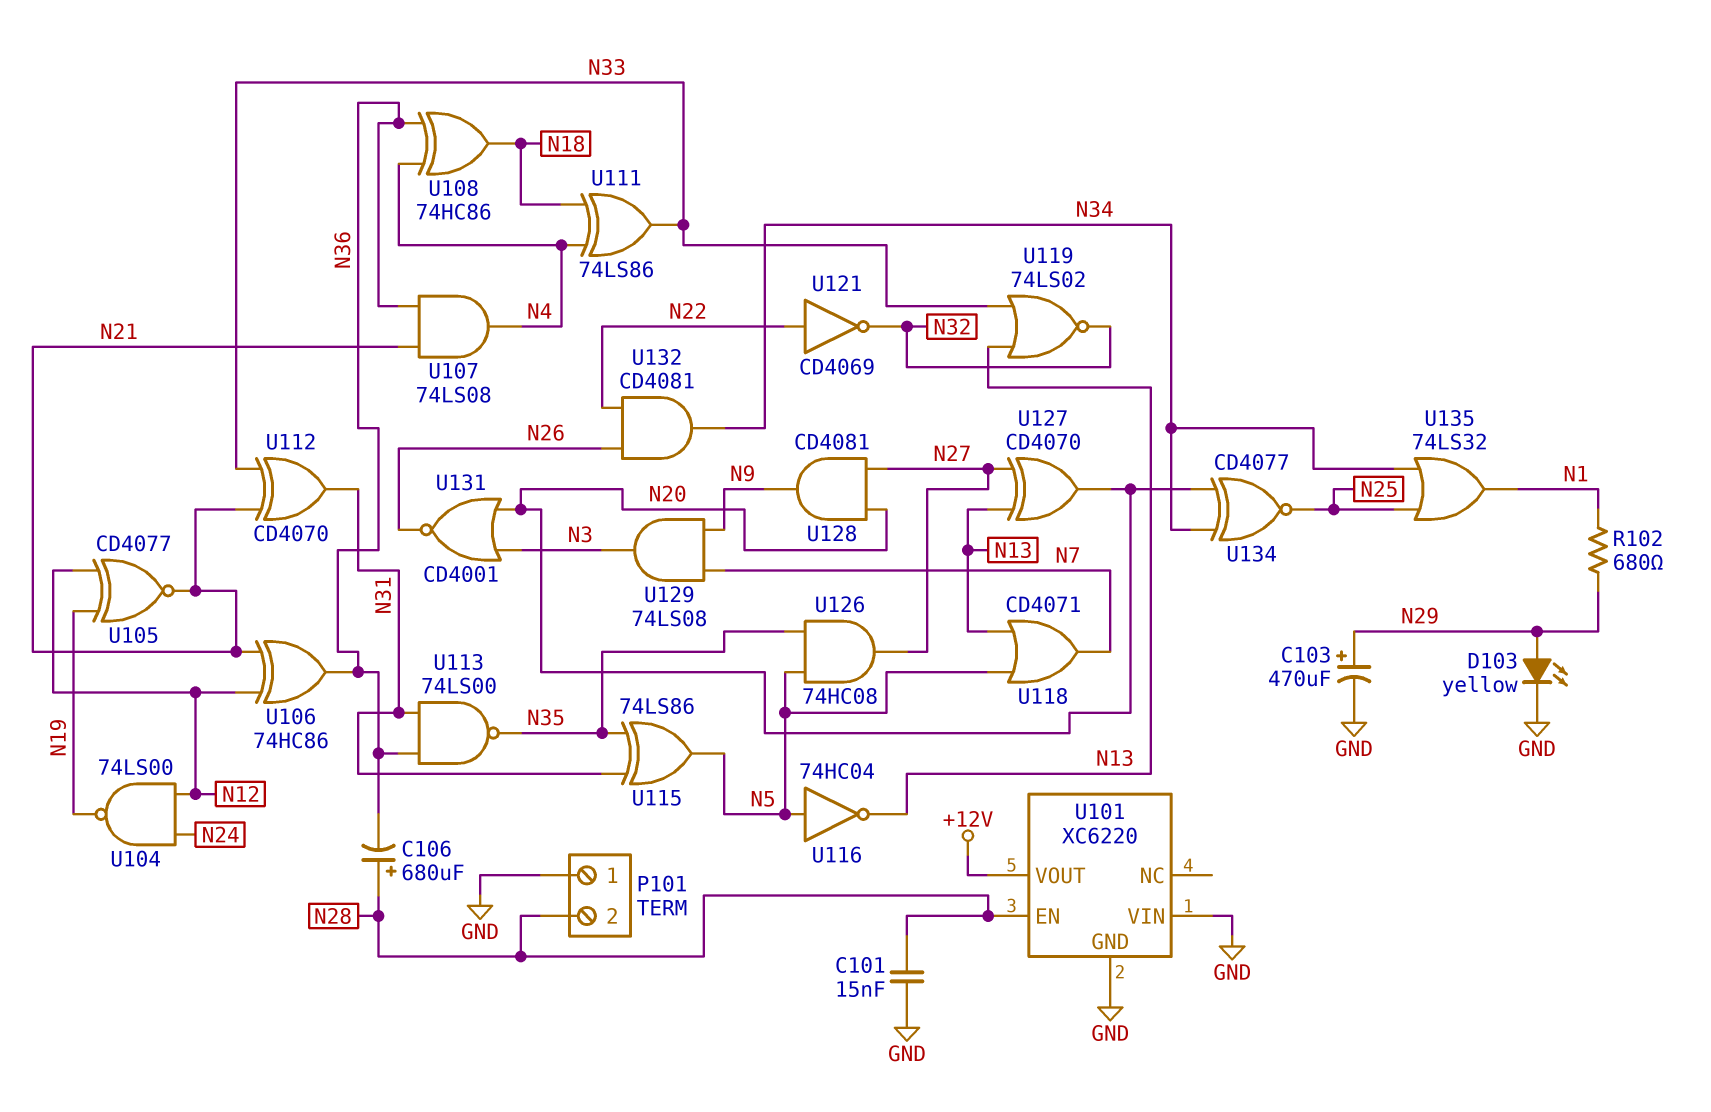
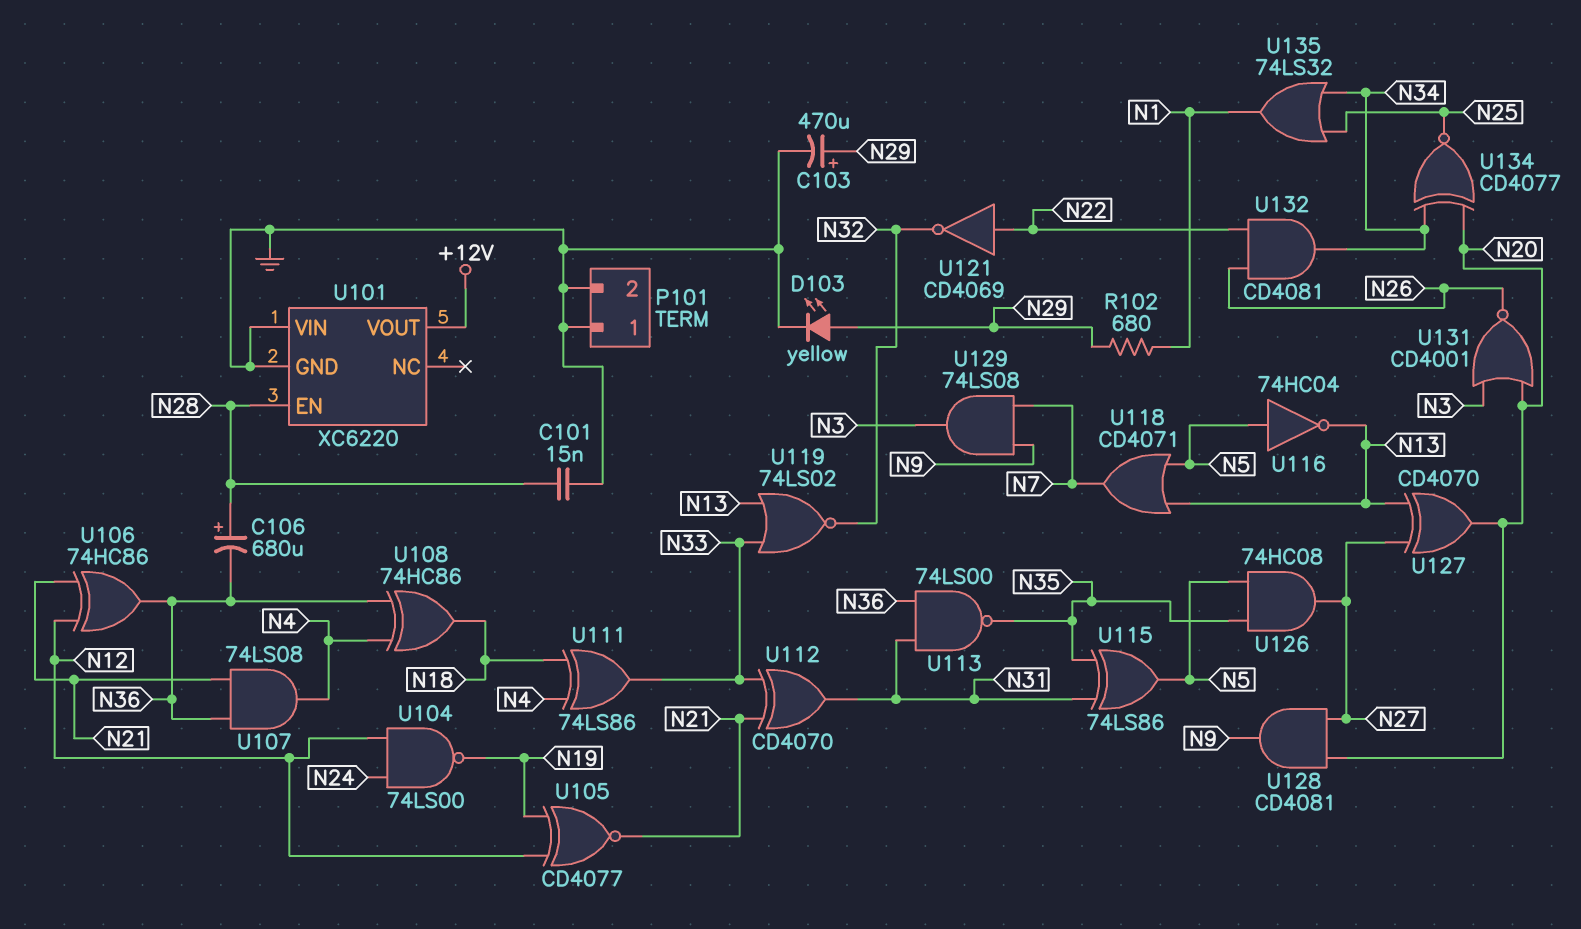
P101 pin 2: N28 -> GND

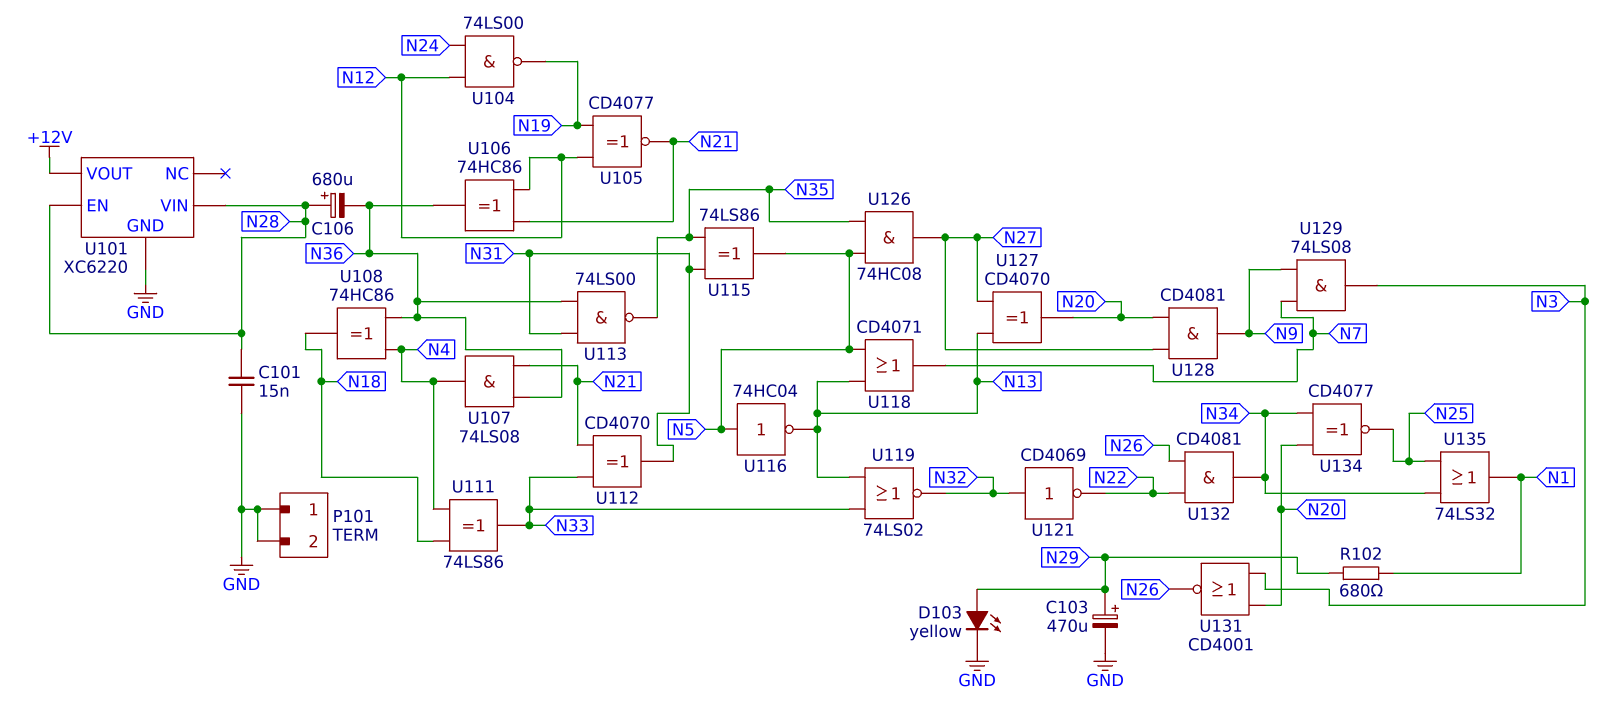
U101 pin VIN: GND -> N28
U121: NOT CD4069 (in N22, out N32) -> NOT CD4069 (in N32, out N22)

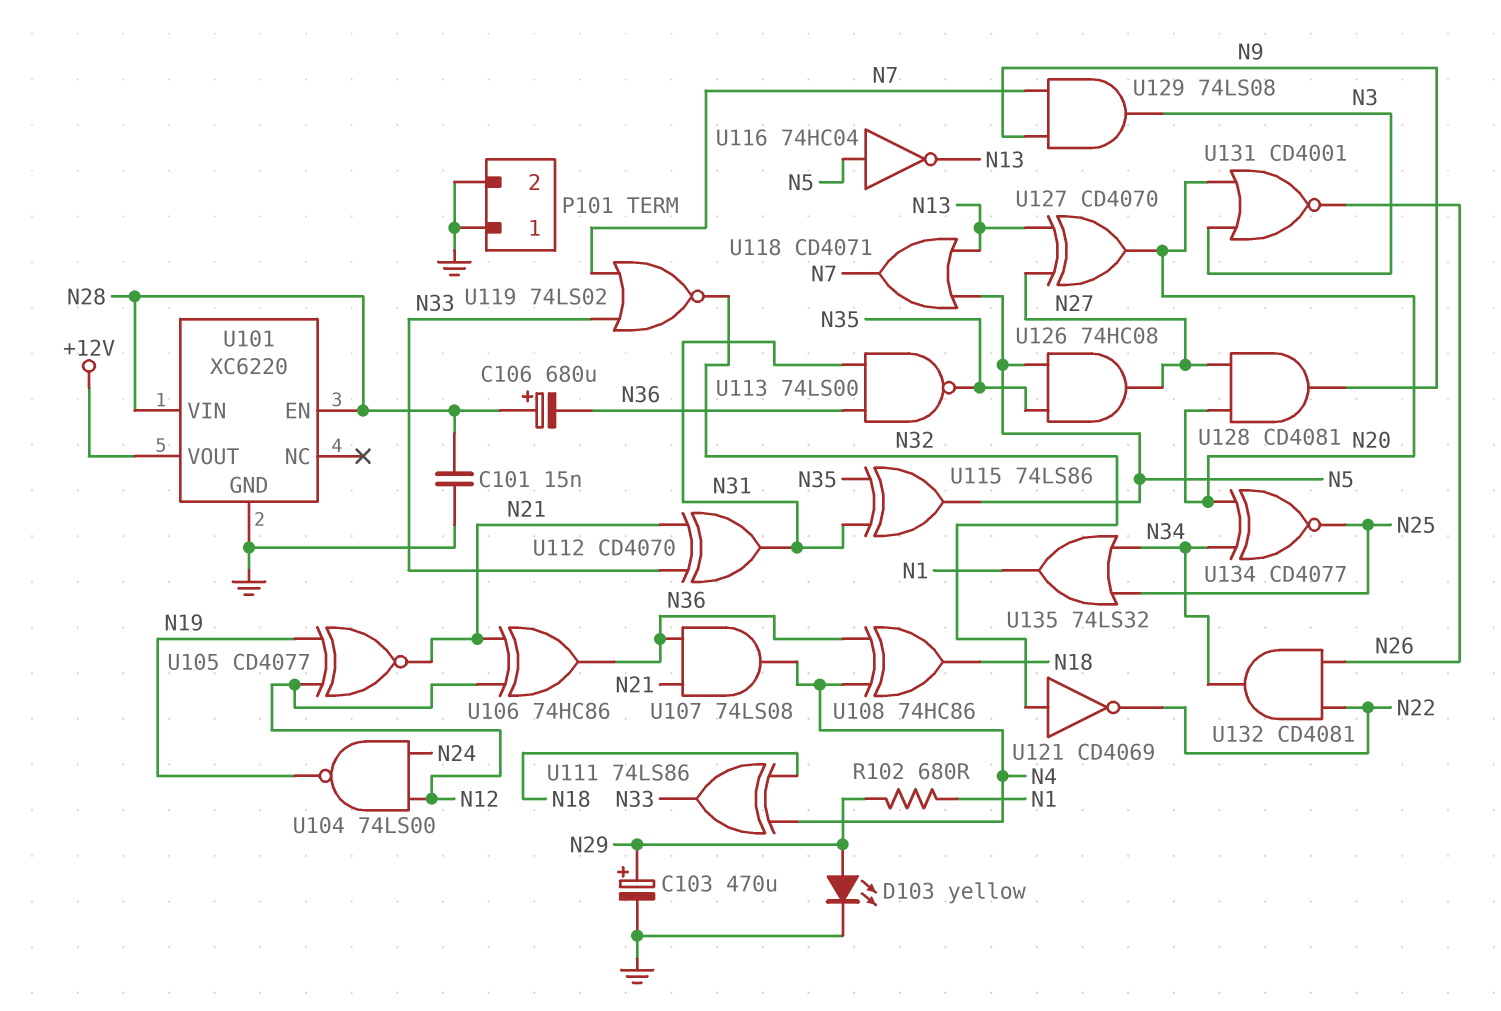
U119: NOR 74LS02 (in N13, in N33, out N32) -> NOR 74LS02 (in N7, in N33, out N32)

